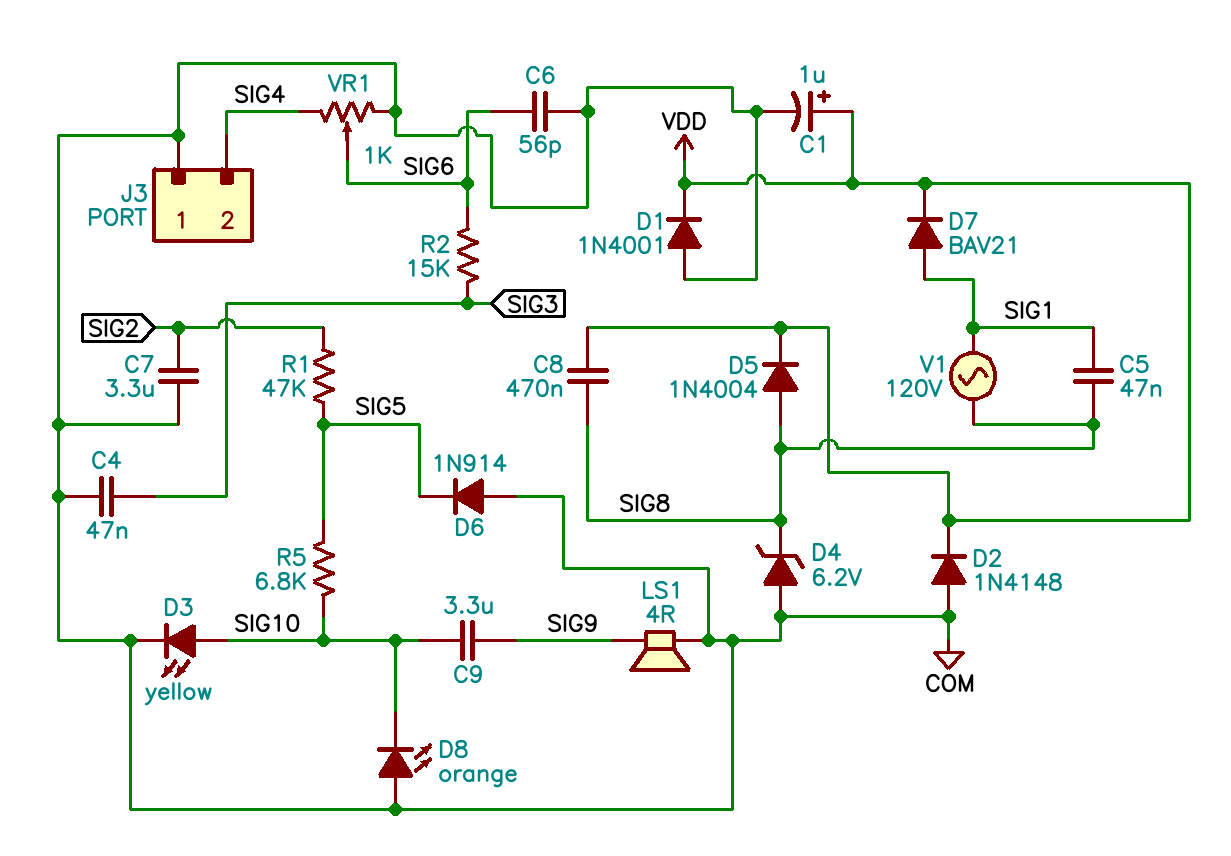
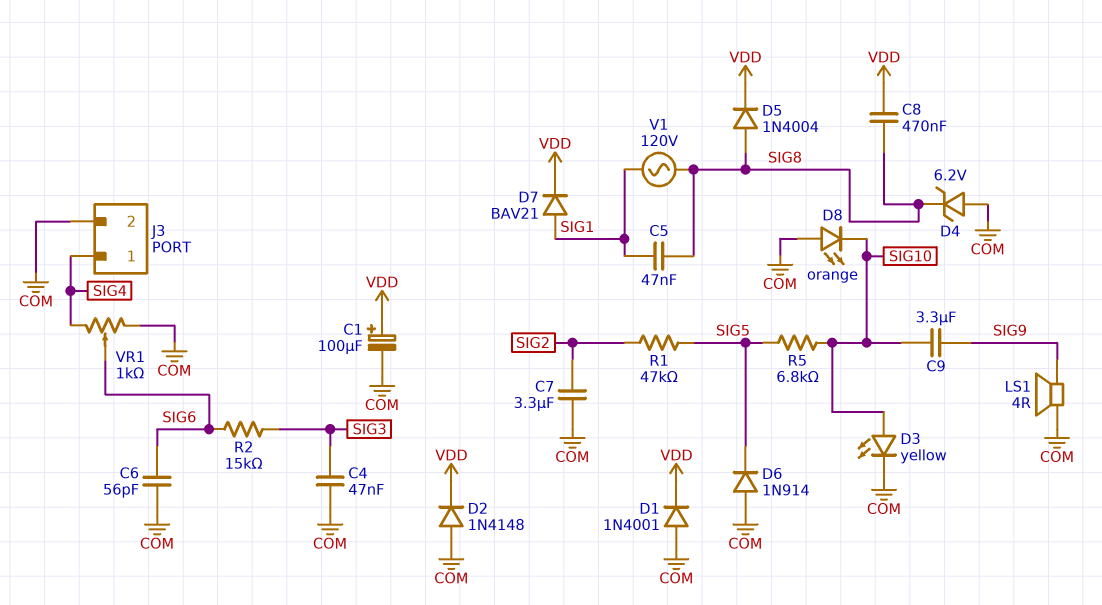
C1: 1uF (plus VDD, minus COM) -> 100uF (plus VDD, minus COM)
J3 pin 1: COM -> SIG4
J3 pin 2: SIG4 -> COM

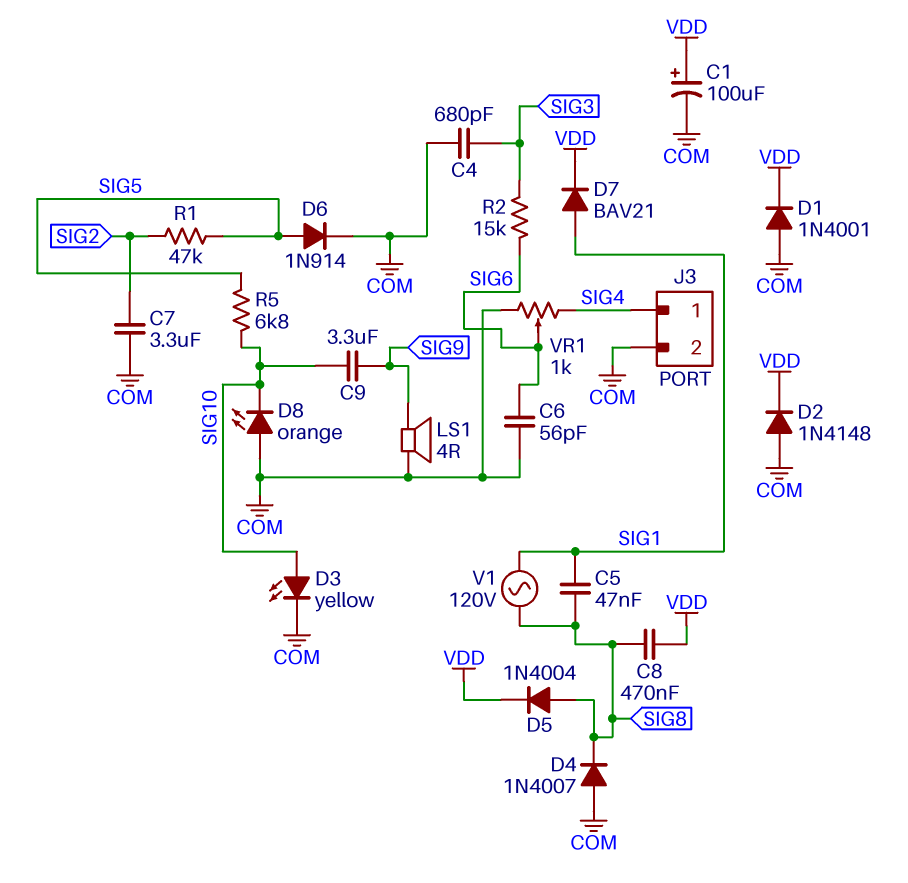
C4: 47nF (COM, SIG3) -> 680pF (COM, SIG3)
D4: zener 6.2V (A COM, K SIG8) -> diode 1N4007 (A COM, K SIG8)
D6: diode 1N914 (A COM, K SIG5) -> diode 1N914 (A SIG5, K COM)

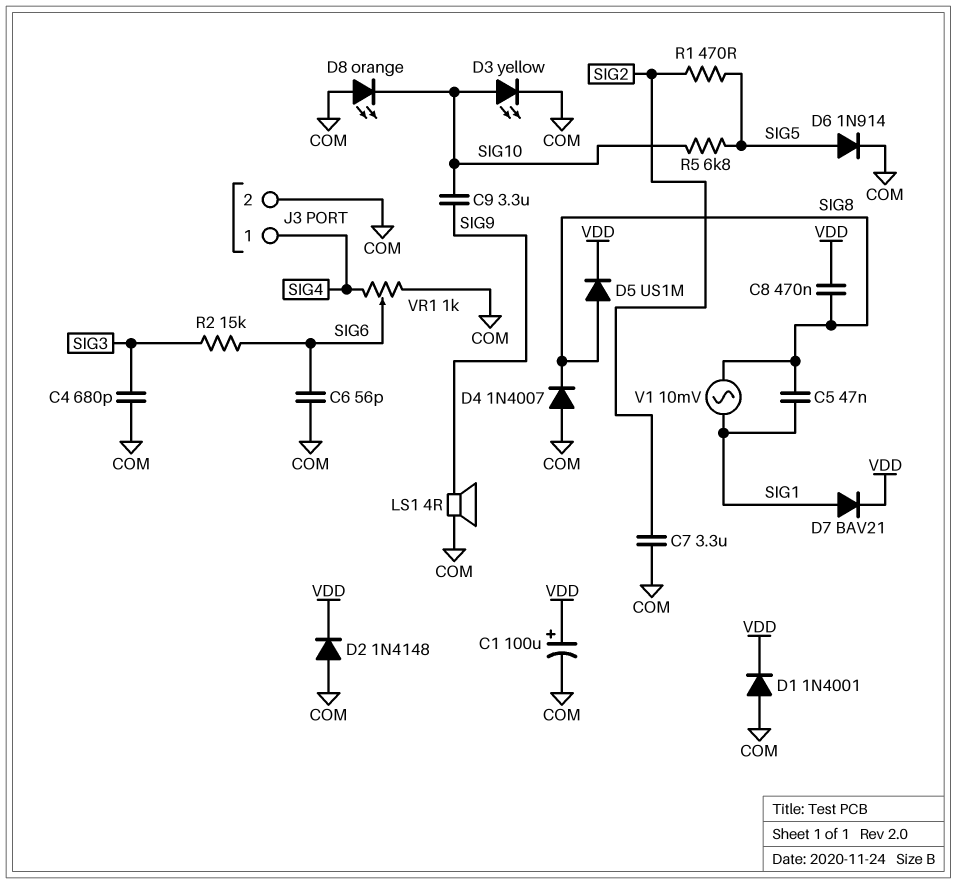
D5: diode 1N4004 (A SIG8, K VDD) -> diode US1M (A SIG8, K VDD)
R1: 47k (SIG2, SIG5) -> 470 (SIG2, SIG5)
V1: AC 120V (SIG1, SIG8) -> AC 10mV (SIG1, SIG8)

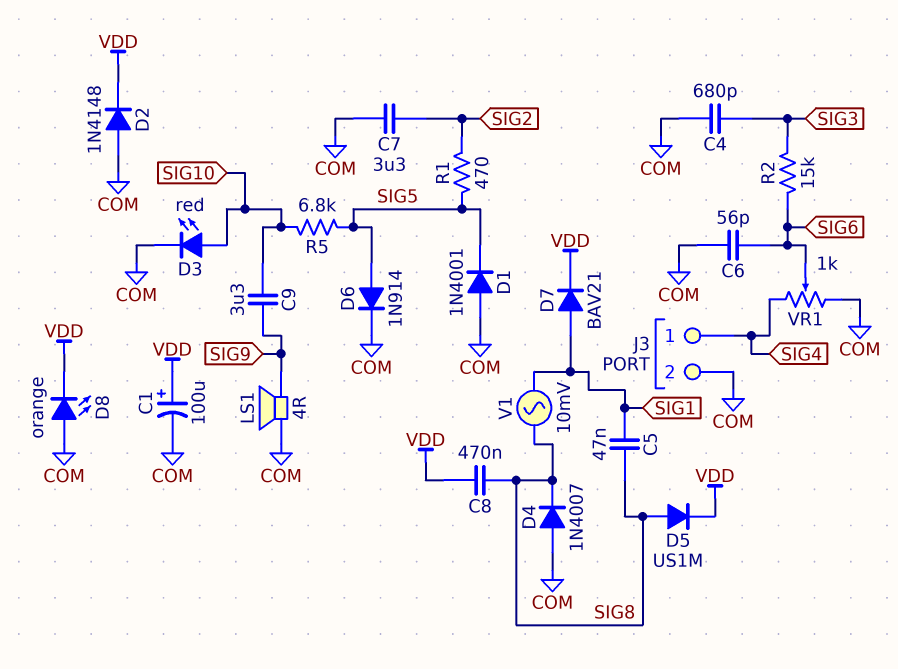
D1: diode 1N4001 (A COM, K VDD) -> diode 1N4001 (A COM, K SIG5)
D3: LED yellow (A SIG10, K COM) -> LED red (A SIG10, K COM)
D8: LED orange (A COM, K SIG10) -> LED orange (A COM, K VDD)

